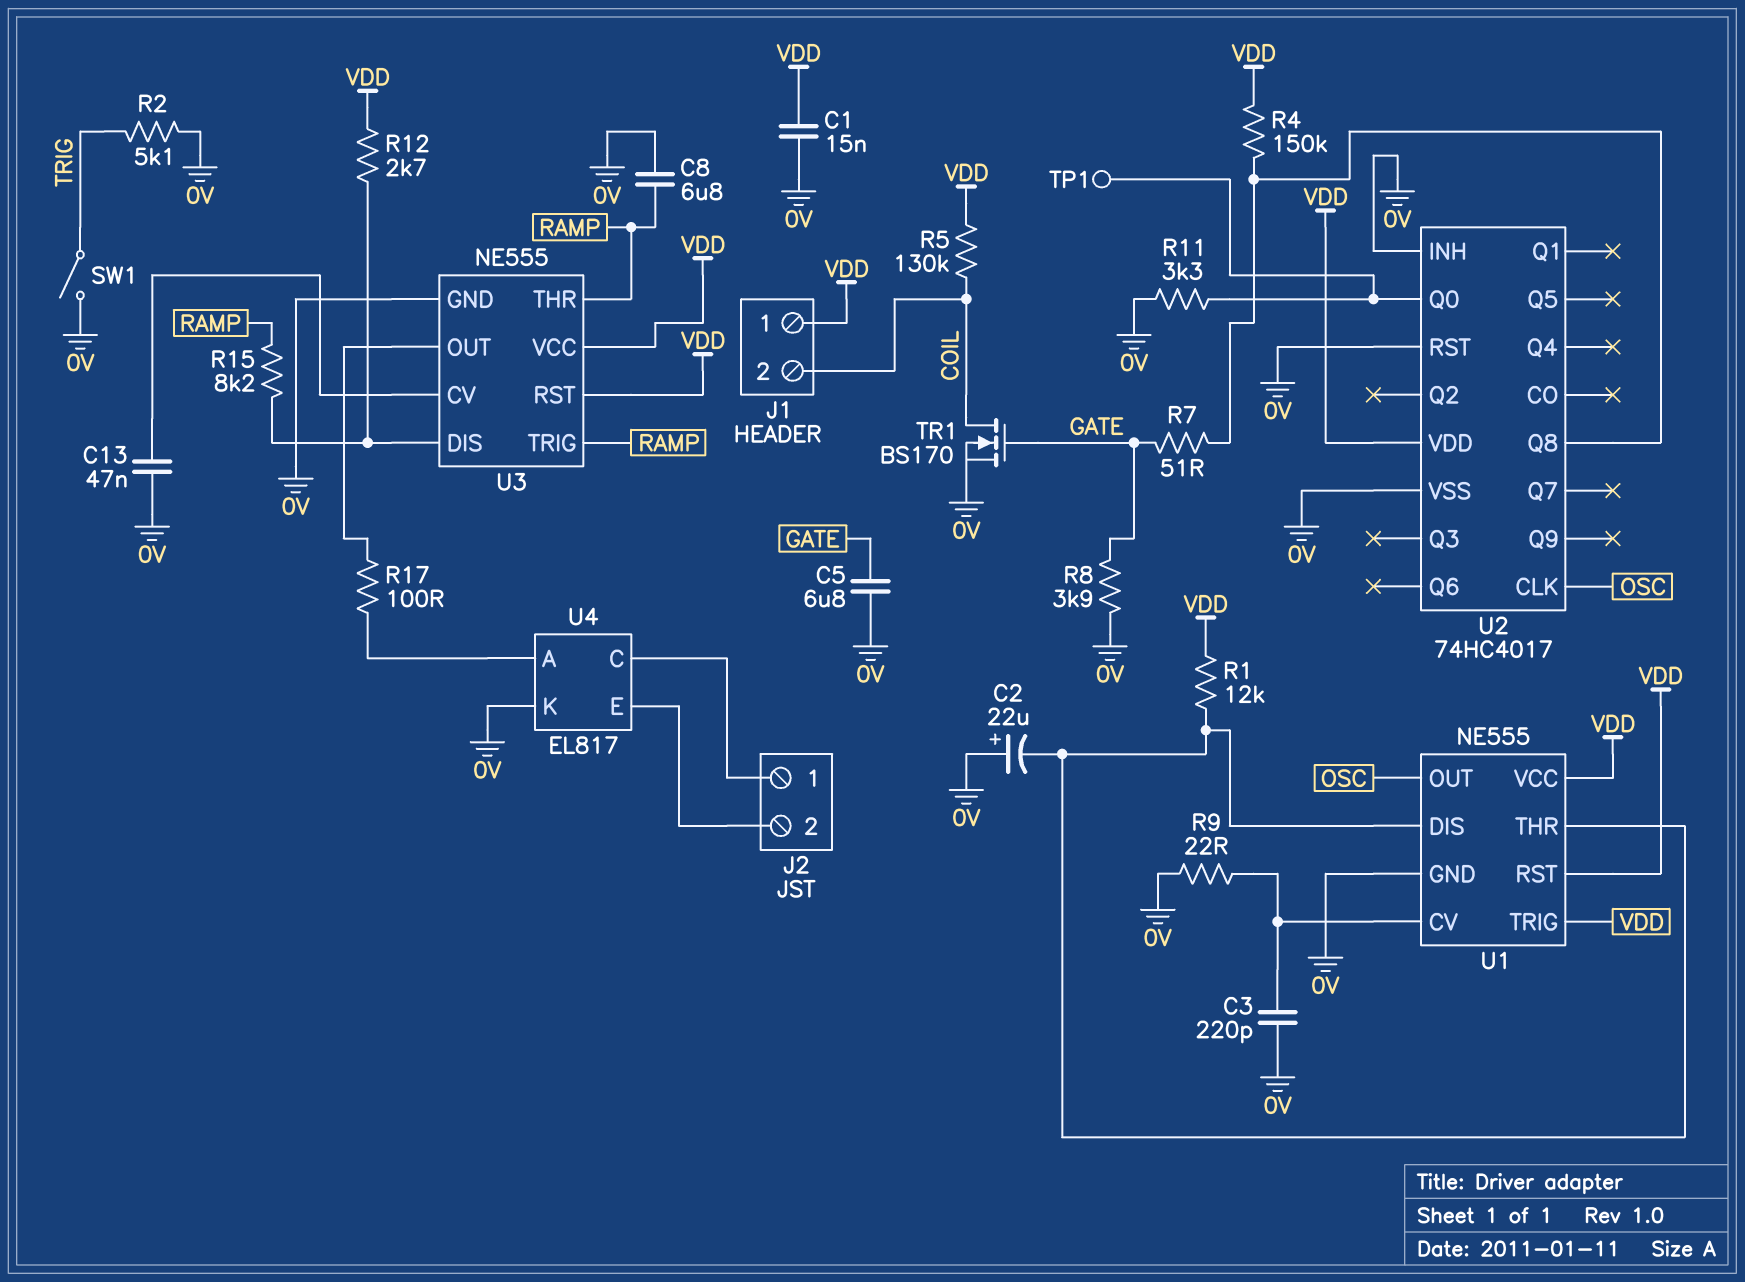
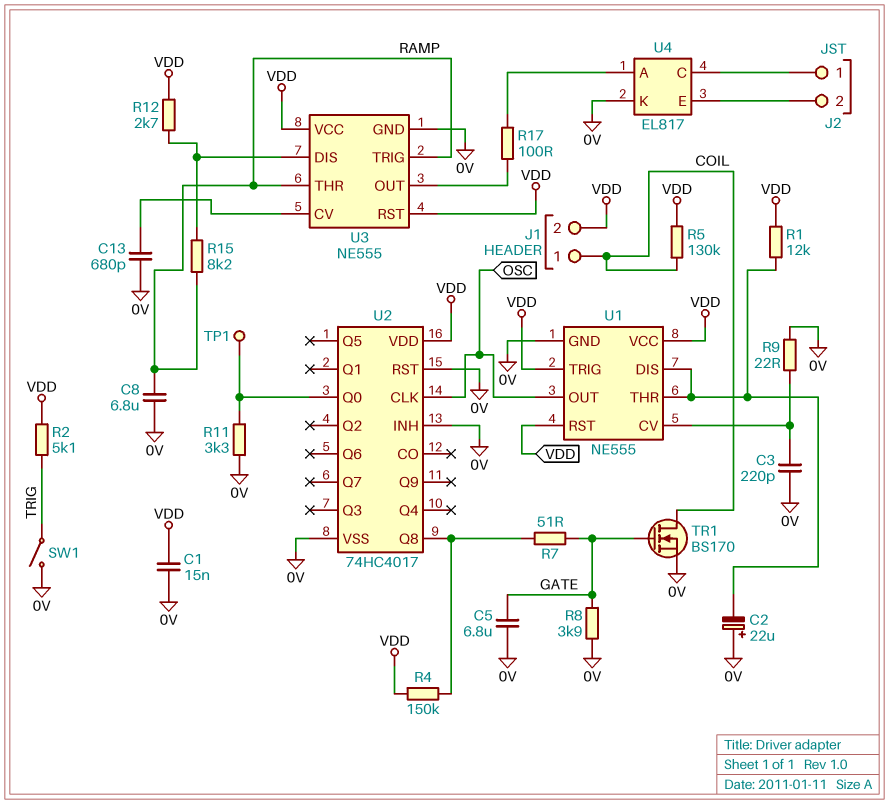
C13: 47nF (0V, U3/CV) -> 680pF (0V, U3/CV)
J1 pin 1: VDD -> COIL
J1 pin 2: COIL -> VDD
R2: 5.1k (0V, TRIG) -> 5.1k (TRIG, VDD)

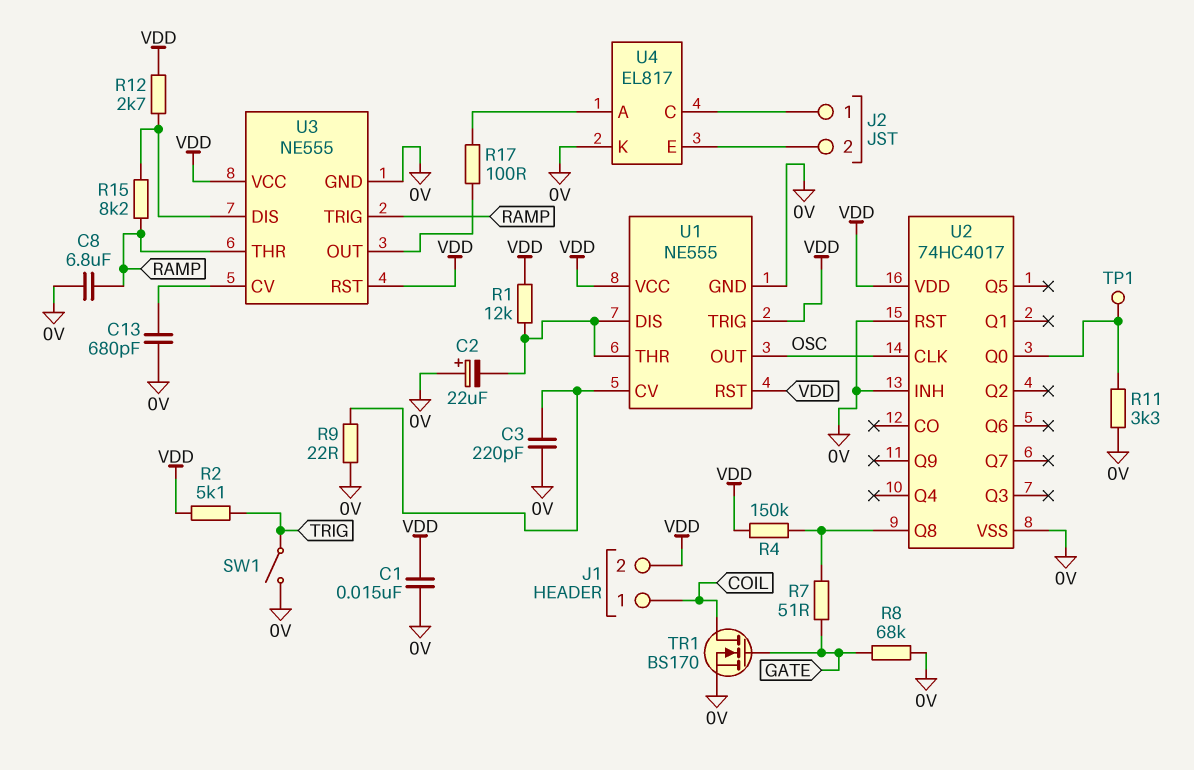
C5: 6.8uF (0V, GATE) -> none
R5: 130k (COIL, VDD) -> none
R8: 3.9k (0V, GATE) -> 68k (0V, GATE)

